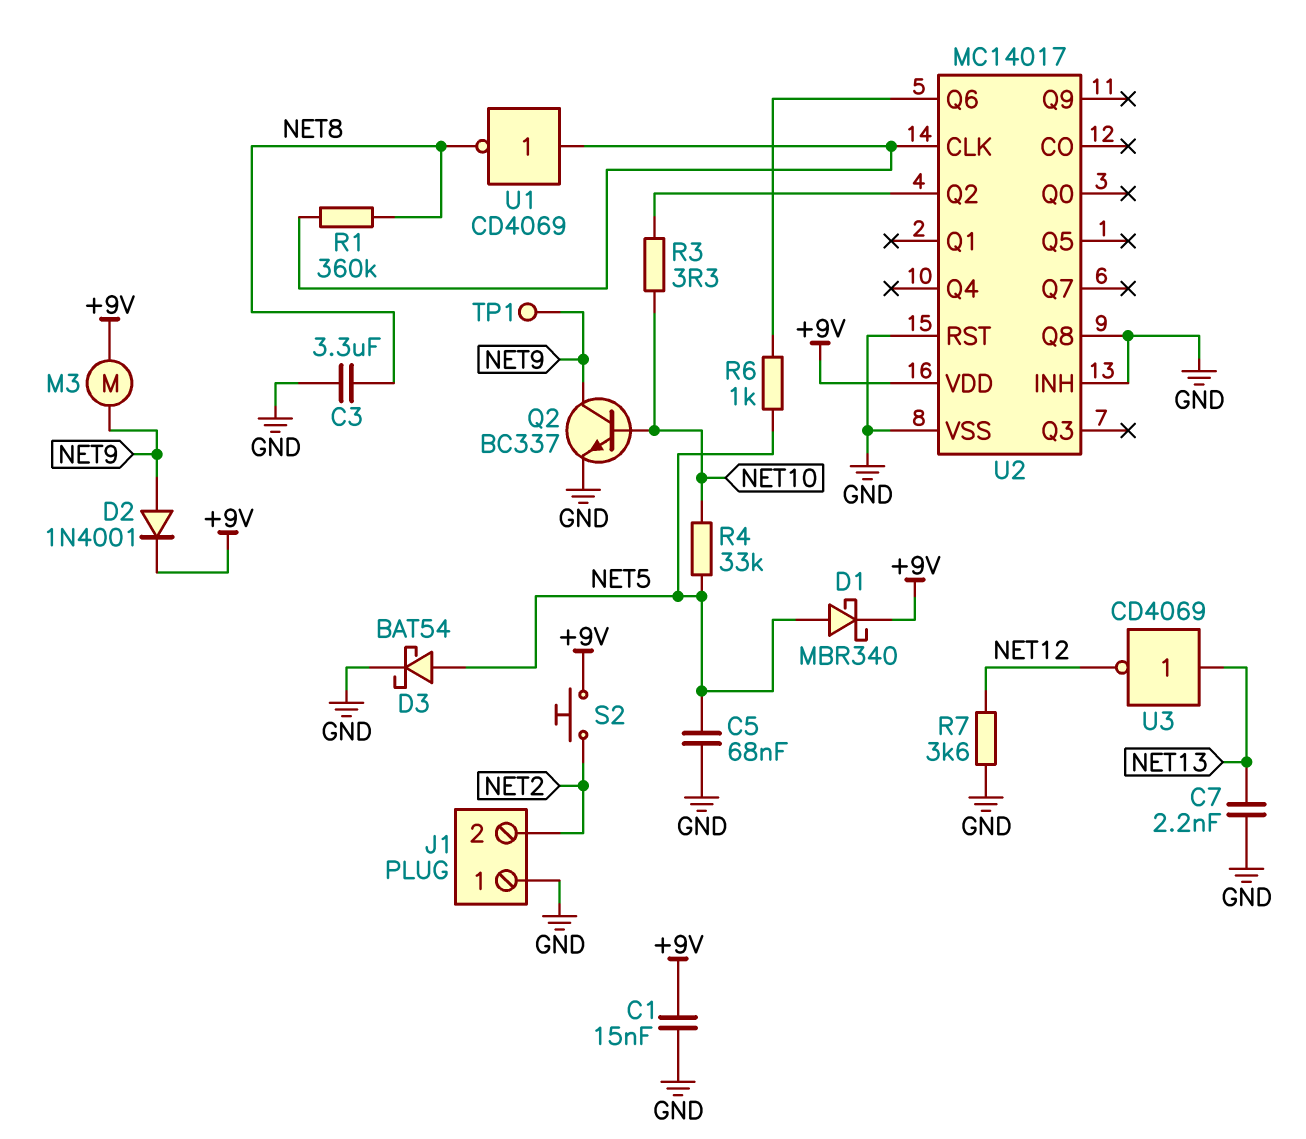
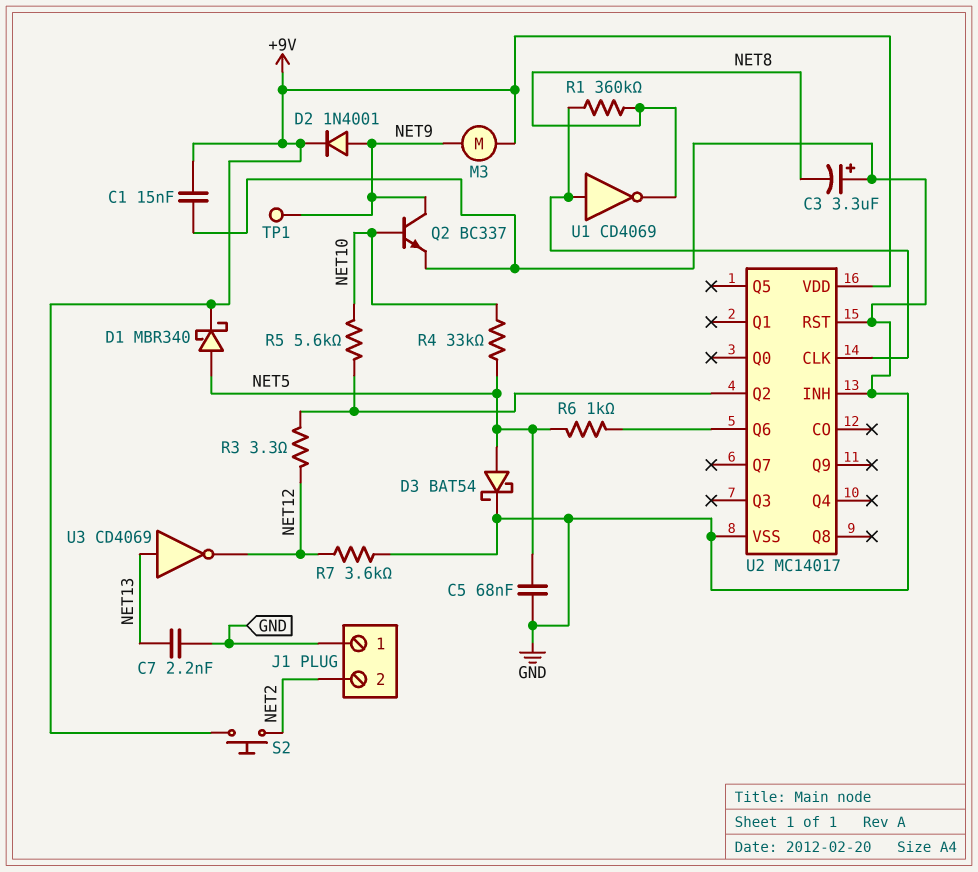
C3: 3.3uF (GND, NET8) -> 3.3uF (plus GND, minus NET8)
R3: 3.3 (NET10, U2/Q2) -> 3.3 (NET12, U2/Q2)
R5: none -> 5.6k (NET10, U2/Q2)
U2 pin Q8: GND -> none

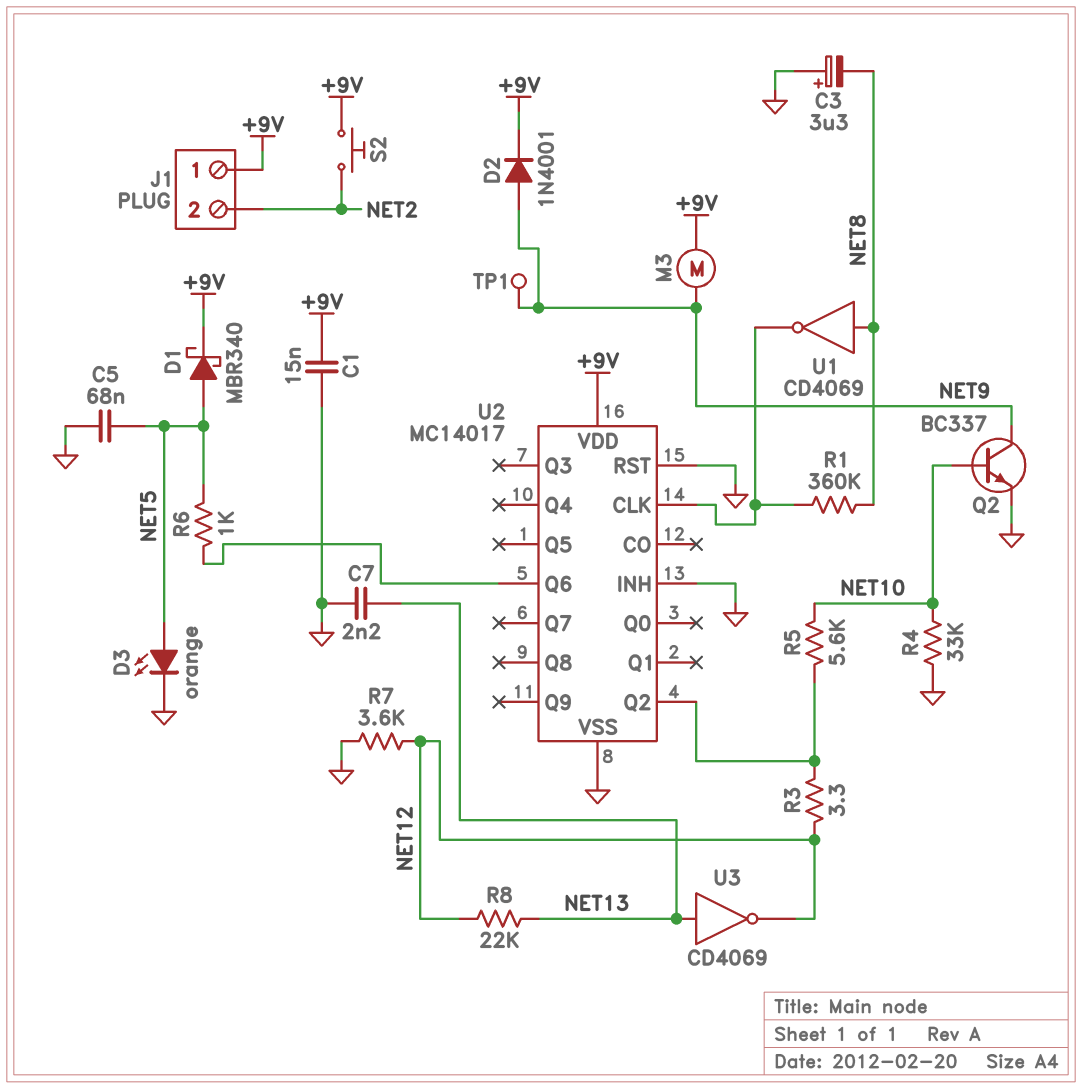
D3: schottky BAT54 (A NET5, K GND) -> LED orange (A NET5, K GND)
J1 pin 1: GND -> +9V
R4: 33k (NET5, NET10) -> 33k (GND, NET10)
R8: none -> 22k (NET12, NET13)
U1: NOT CD4069 (in U2/CLK, out NET8) -> NOT CD4069 (in NET8, out U2/CLK)

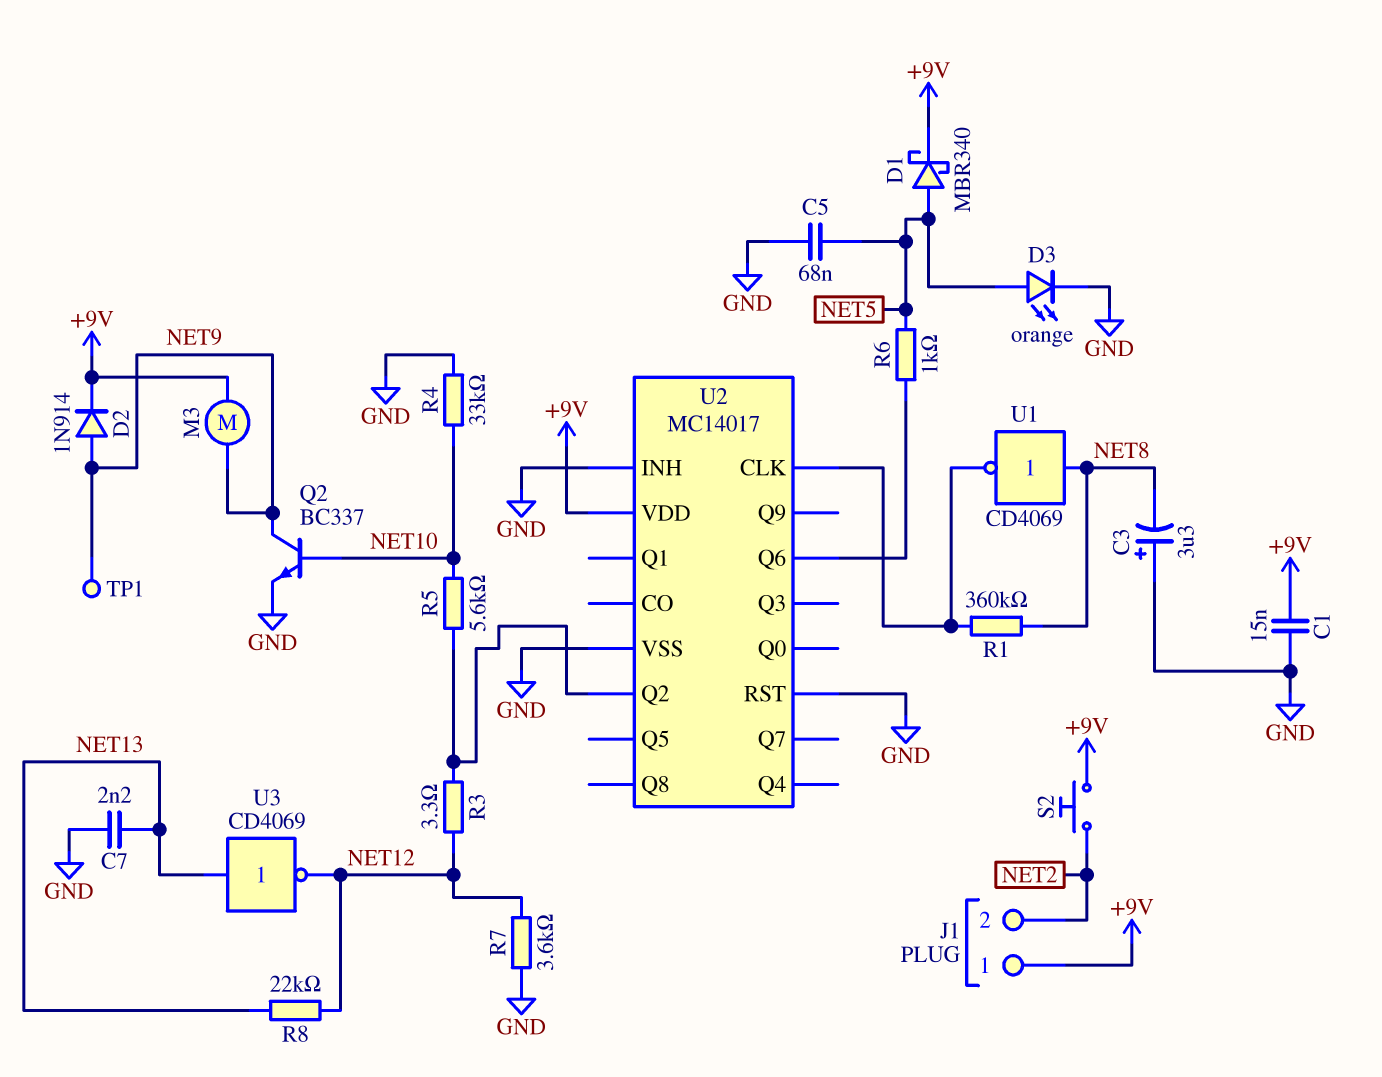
D2: diode 1N4001 (A NET9, K +9V) -> diode 1N914 (A NET9, K +9V)

